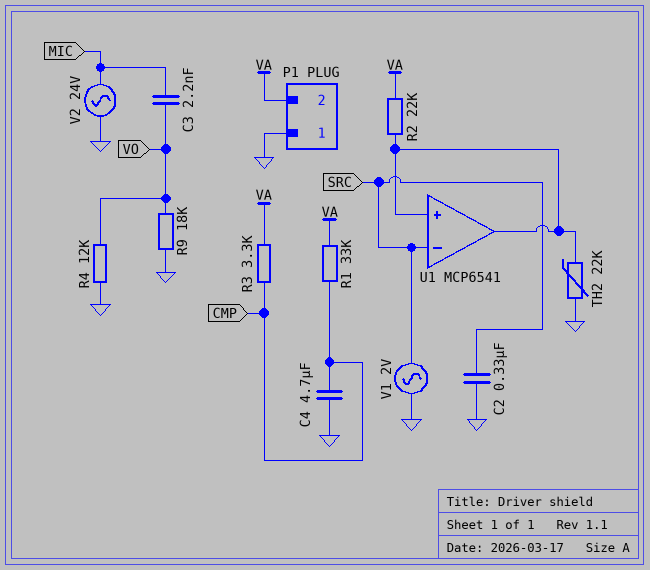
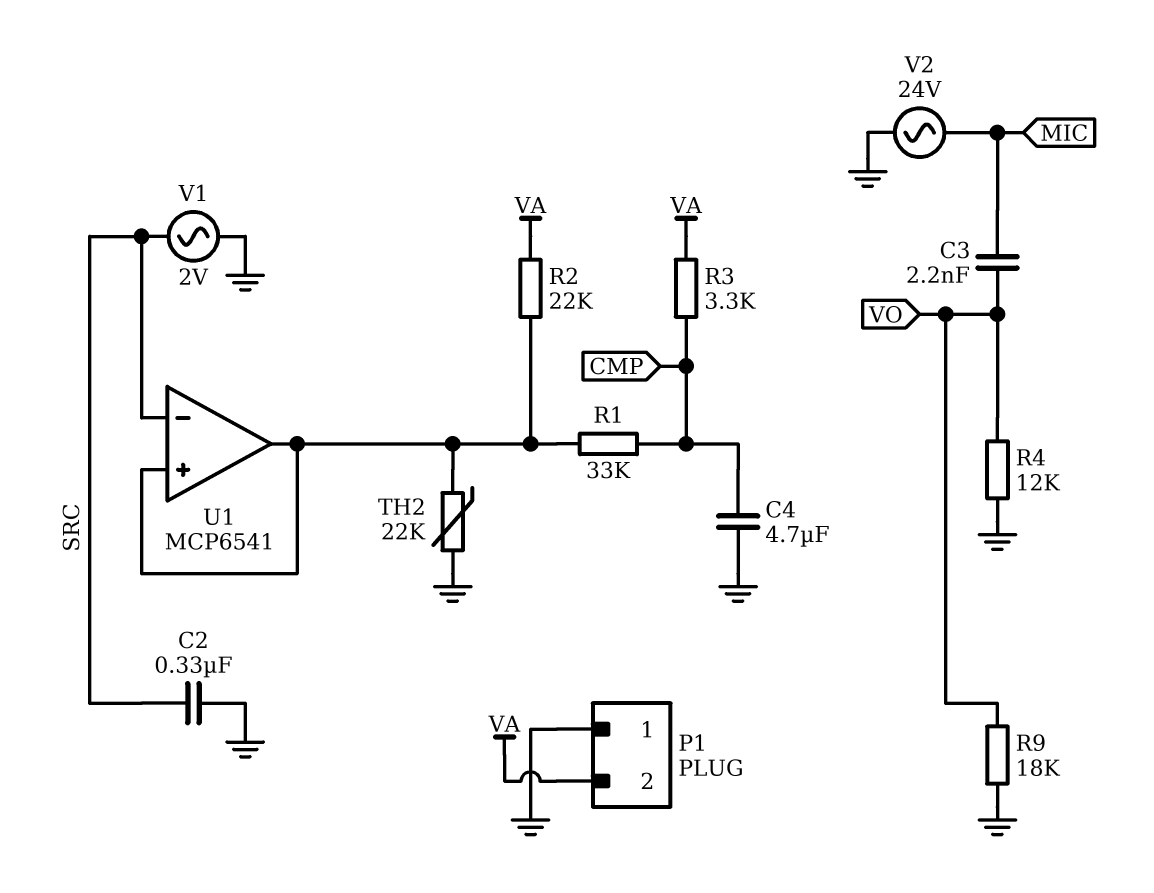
R1: 33k (CMP, VA) -> 33k (CMP, U1/in+)

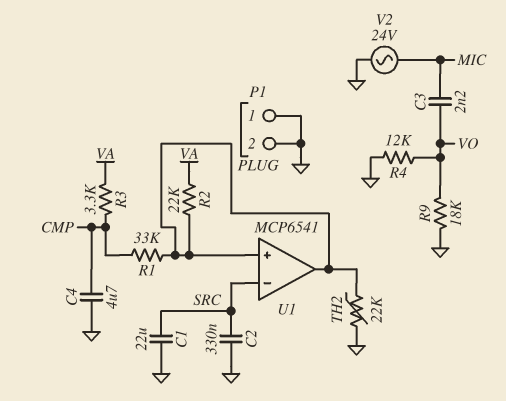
C1: none -> 22uF (GND, SRC)
P1 pin 2: VA -> GND
V1: AC 2V (GND, SRC) -> none

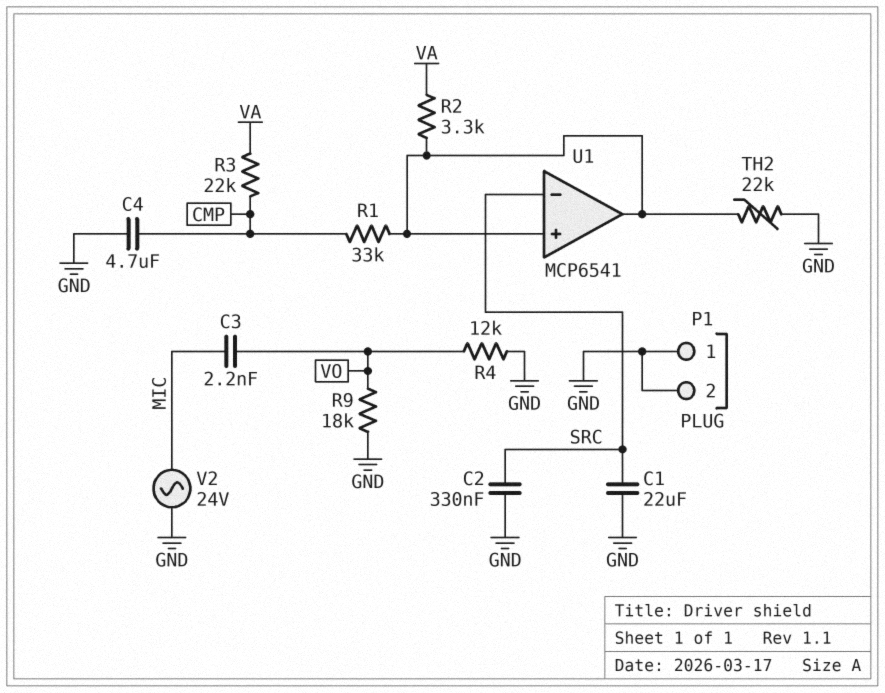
R2: 22k (U1/in+, VA) -> 3.3k (U1/in+, VA)
R3: 3.3k (CMP, VA) -> 22k (CMP, VA)

